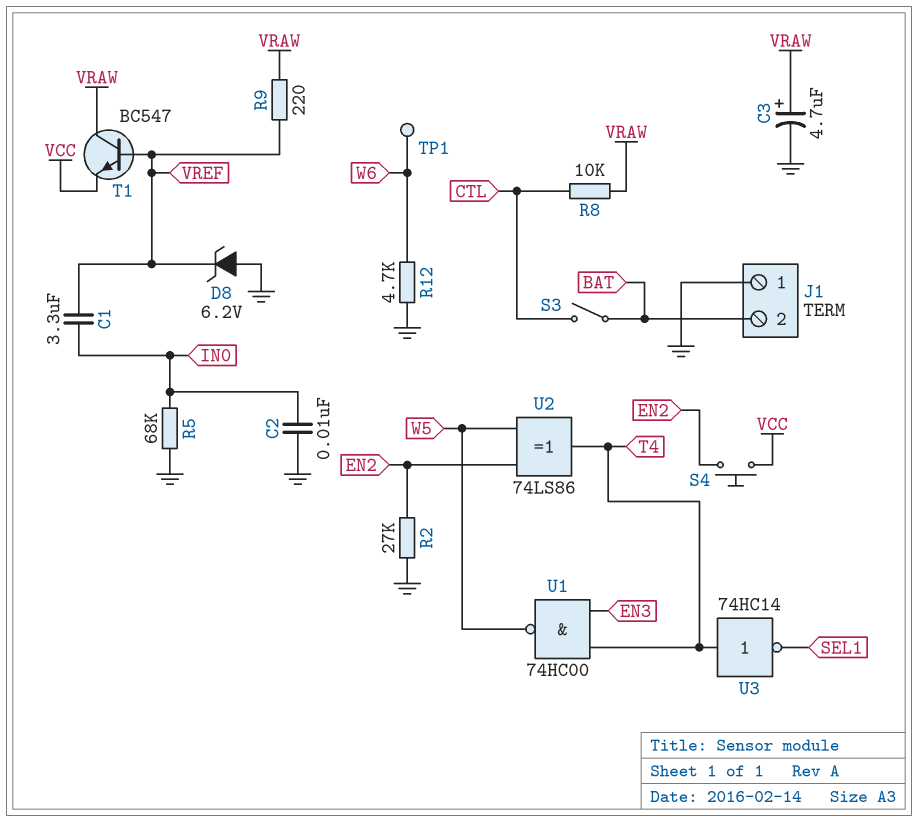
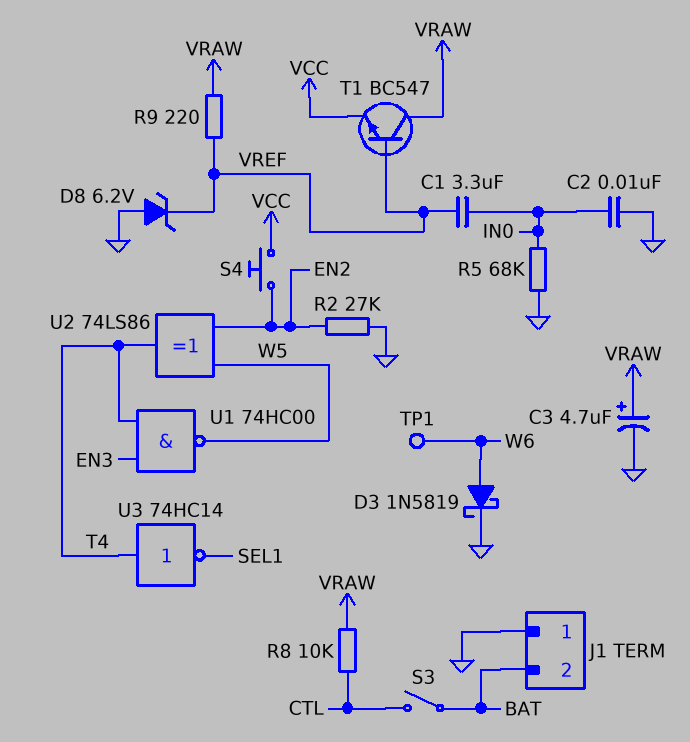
D3: none -> schottky 1N5819 (A W6, K GND)
R12: 4.7k (GND, W6) -> none

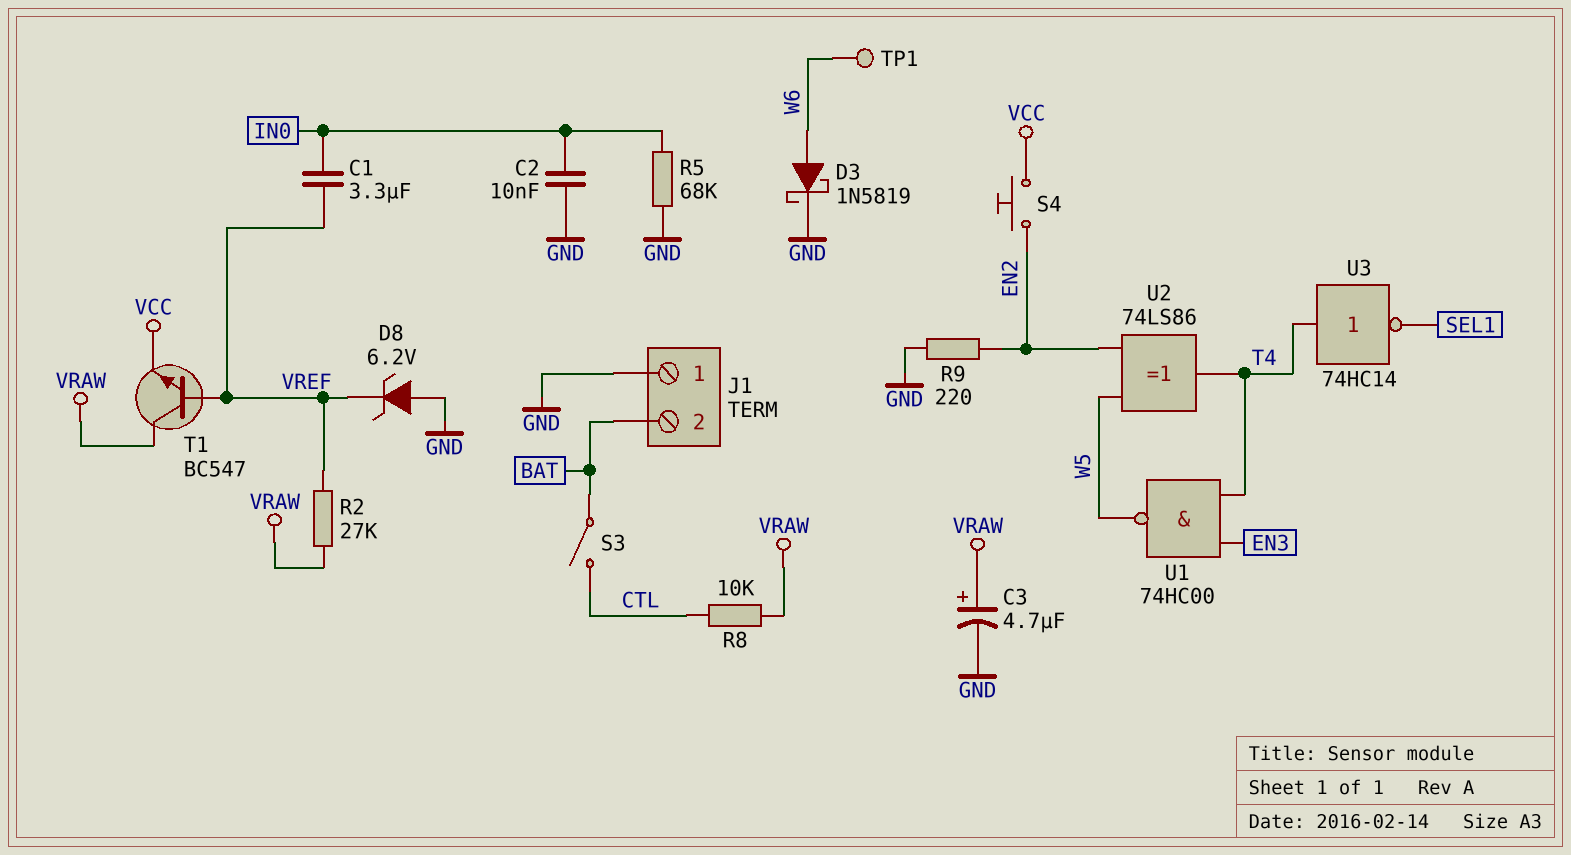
R2: 27k (EN2, GND) -> 27k (VRAW, VREF)
R9: 220 (VRAW, VREF) -> 220 (EN2, GND)

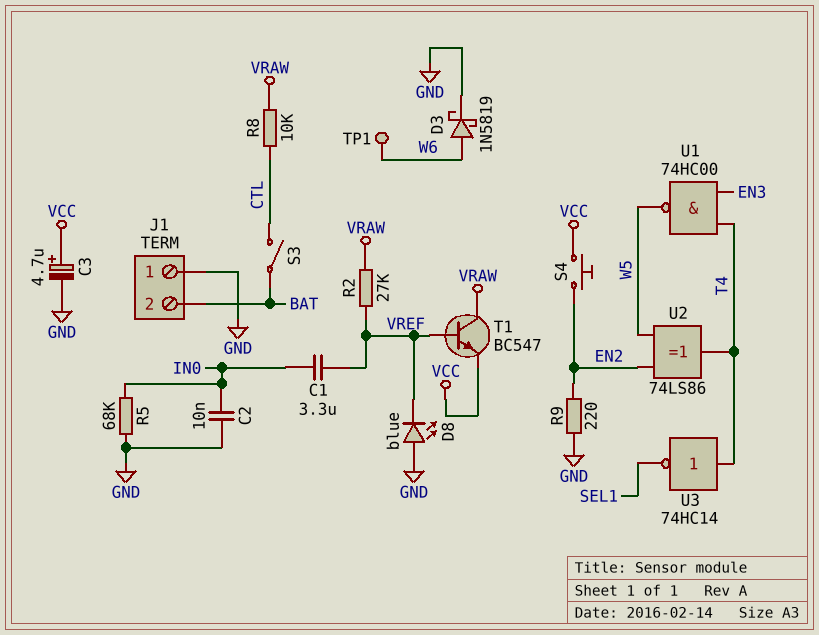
C3: 4.7uF (plus VRAW, minus GND) -> 4.7uF (plus VCC, minus GND)
D8: zener 6.2V (A GND, K VREF) -> LED blue (A GND, K VREF)

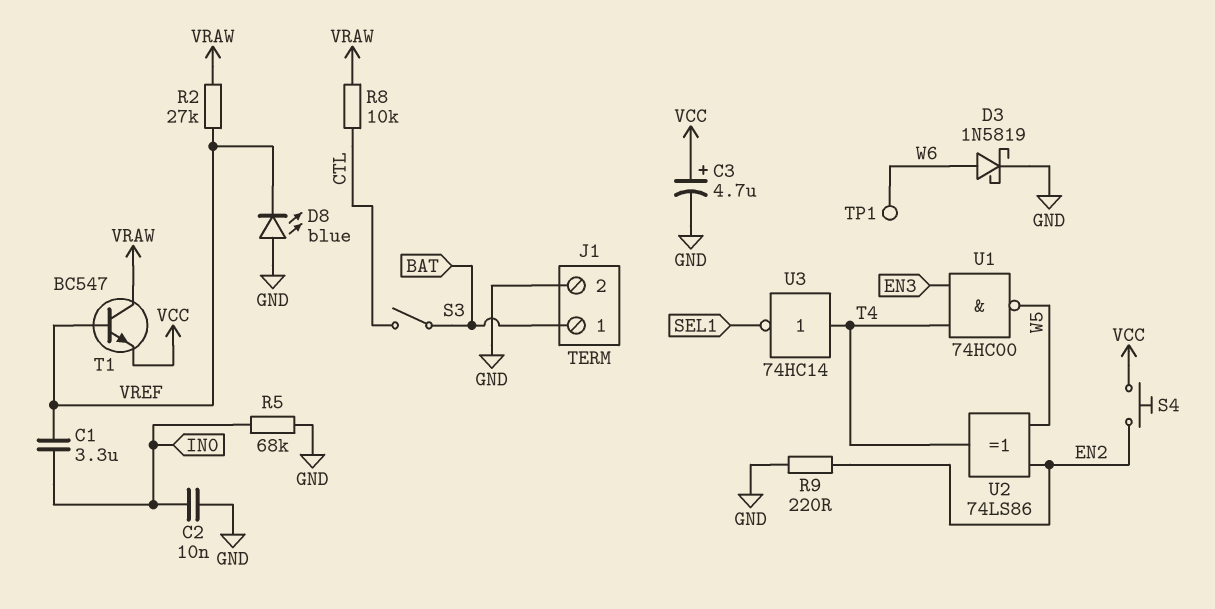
J1 pin 1: GND -> BAT
J1 pin 2: BAT -> GND

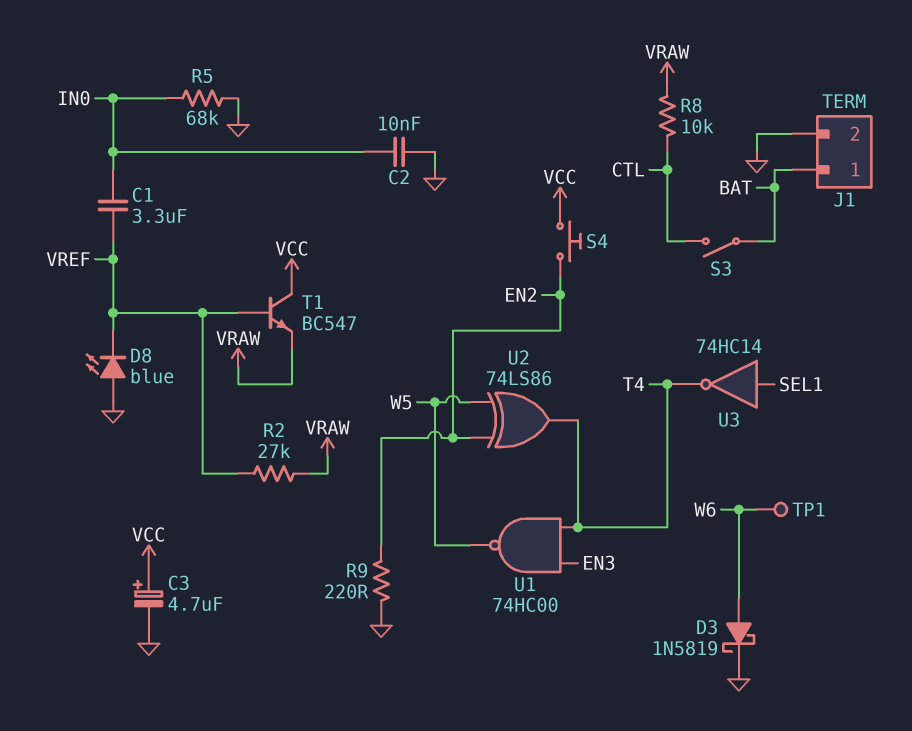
T1: NPN BC547 (B VREF, C VRAW, E VCC) -> NPN BC547 (B VREF, C VCC, E VRAW)
U3: NOT 74HC14 (in T4, out SEL1) -> NOT 74HC14 (in SEL1, out T4)

